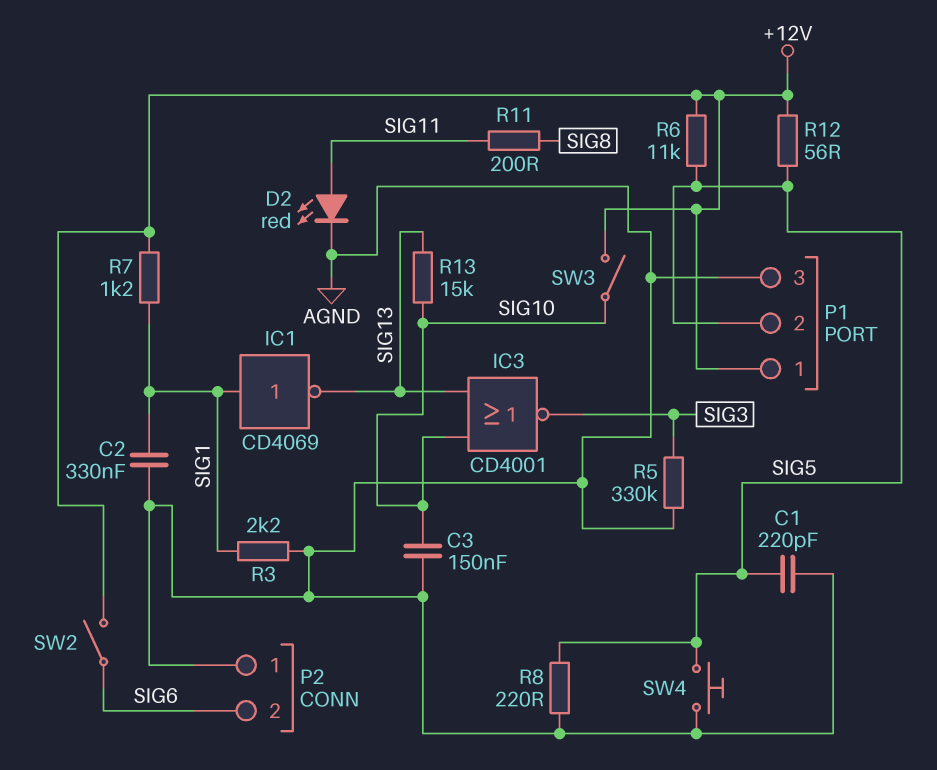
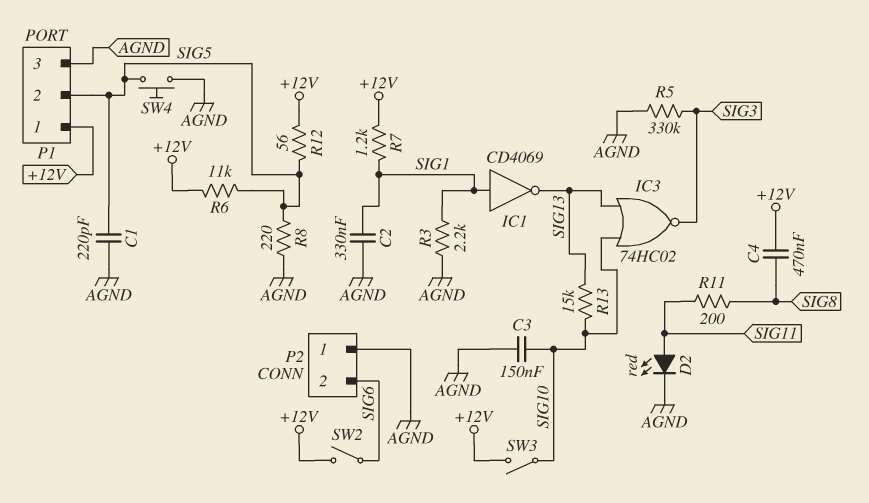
C4: none -> 470nF (+12V, SIG8)
IC3: NOR CD4001 (in SIG10, in SIG13, out SIG3) -> NOR 74HC02 (in SIG10, in SIG13, out SIG3)

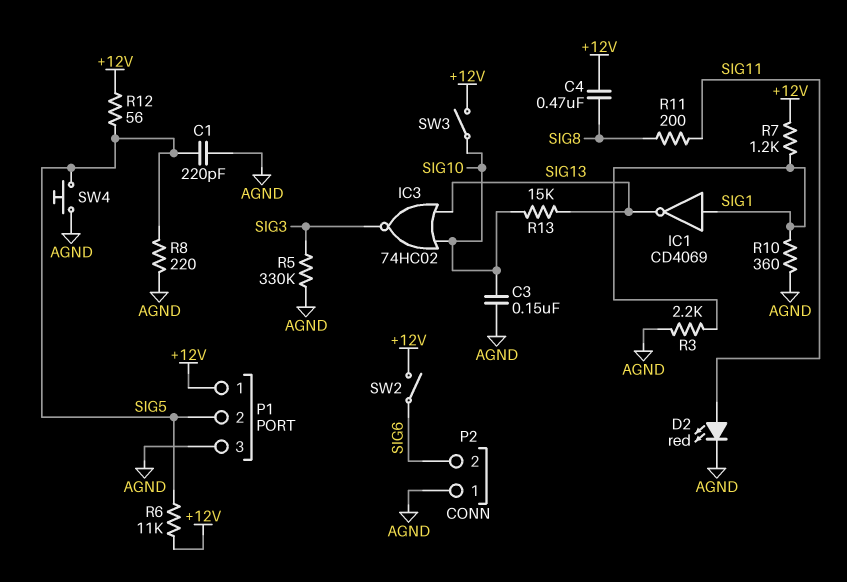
C2: 330nF (AGND, SIG1) -> none
R10: none -> 360 (AGND, SIG1)

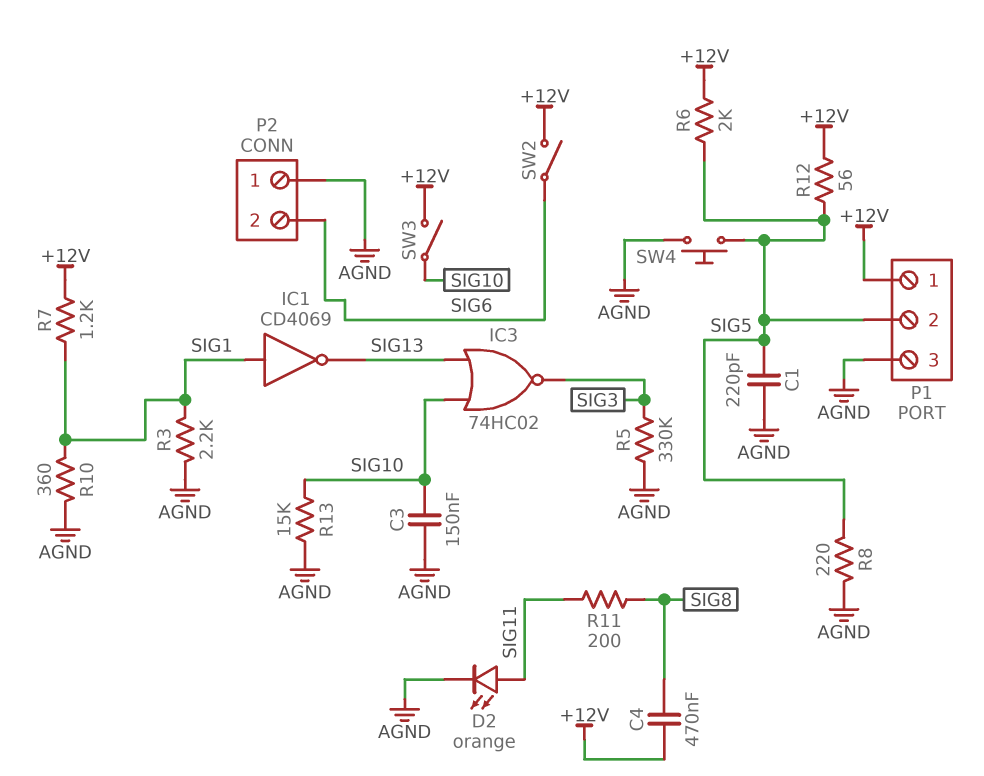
D2: LED red (A SIG11, K AGND) -> LED orange (A SIG11, K AGND)
R6: 11k (+12V, SIG5) -> 2k (+12V, SIG5)
R13: 15k (SIG10, SIG13) -> 15k (AGND, SIG10)

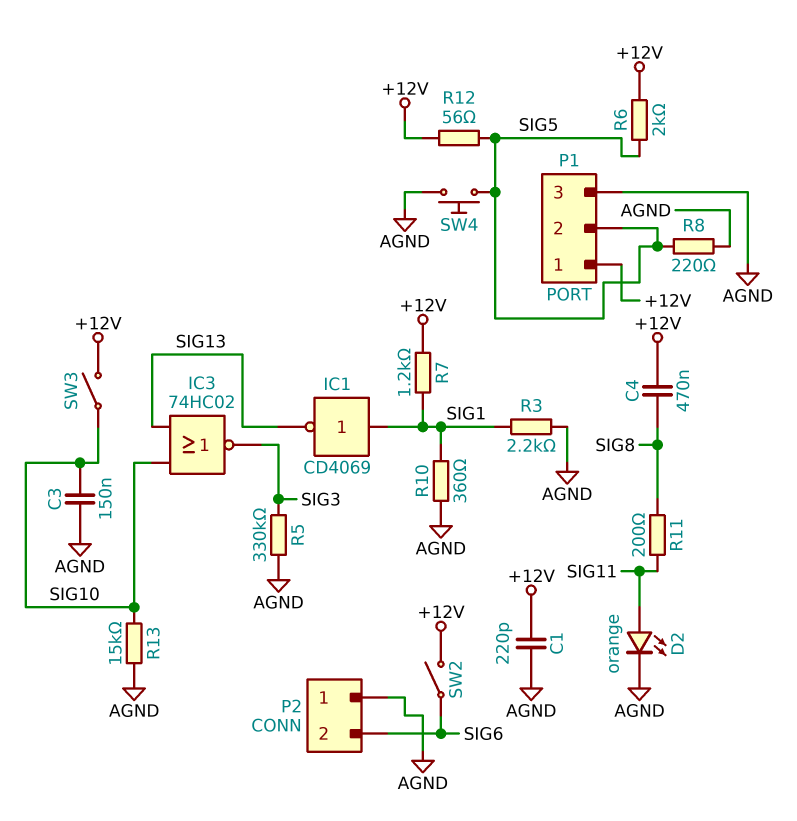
C1: 220pF (AGND, SIG5) -> 220pF (+12V, AGND)

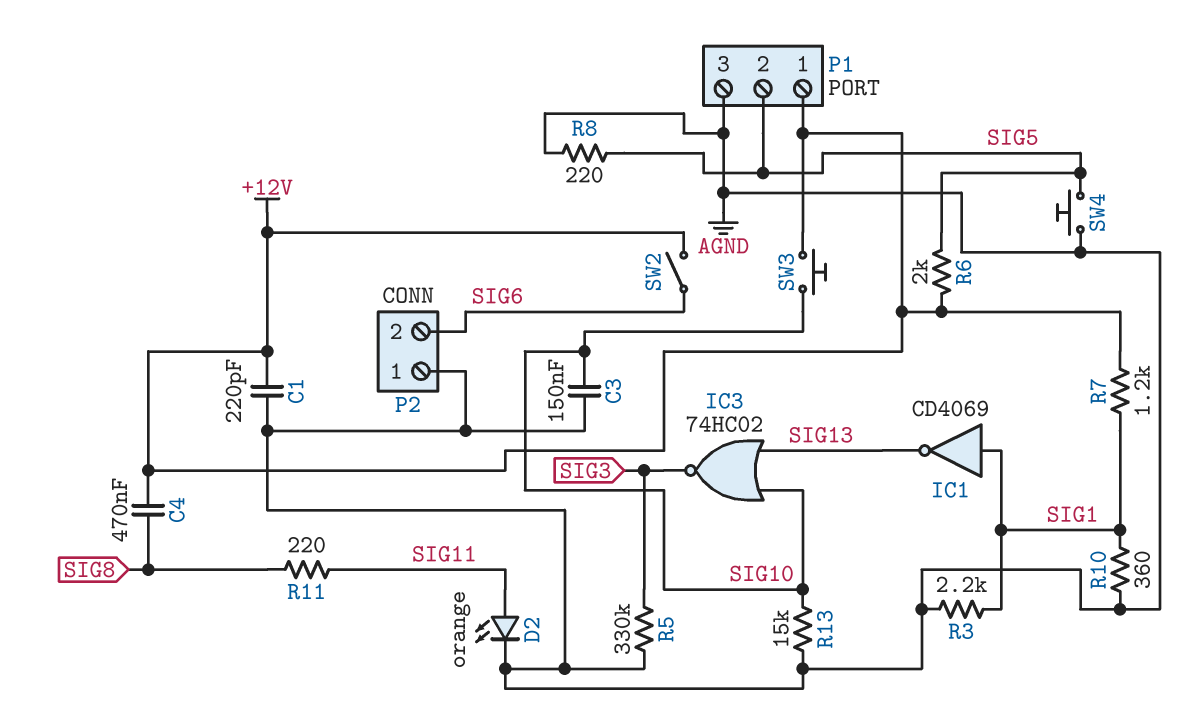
R11: 200 (SIG8, SIG11) -> 220 (SIG8, SIG11)
R12: 56 (+12V, SIG5) -> none
SW3: switch (+12V, SIG10) -> button (+12V, SIG10)

